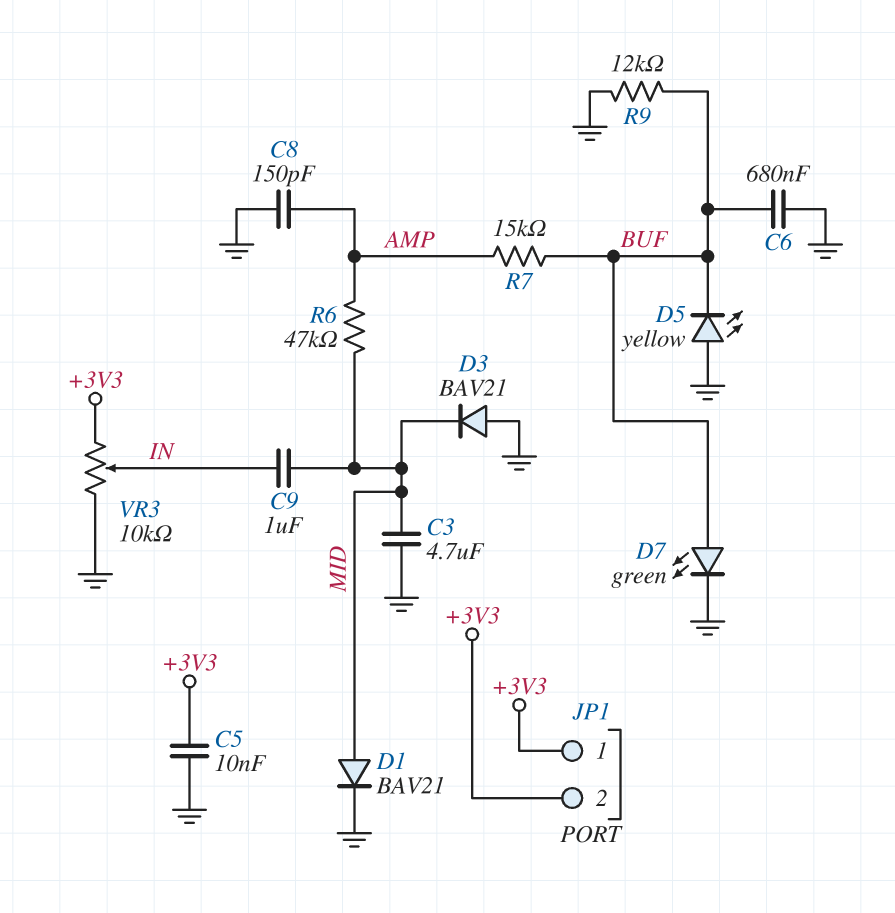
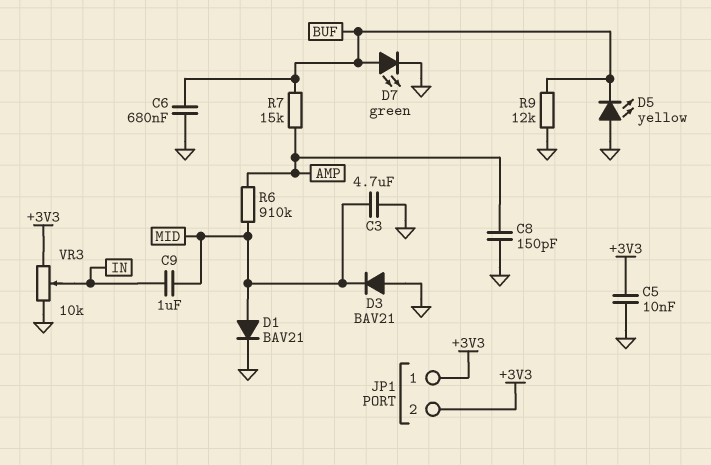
R6: 47k (AMP, MID) -> 910k (AMP, MID)

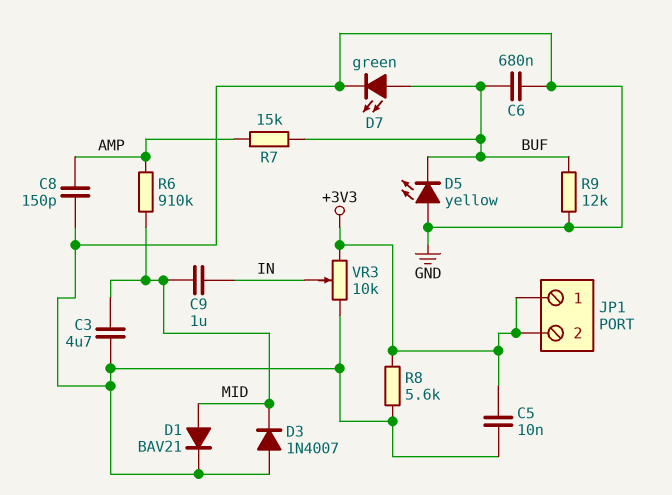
D3: diode BAV21 (A GND, K MID) -> diode 1N4007 (A GND, K MID)
R8: none -> 5.6k (+3V3, GND)

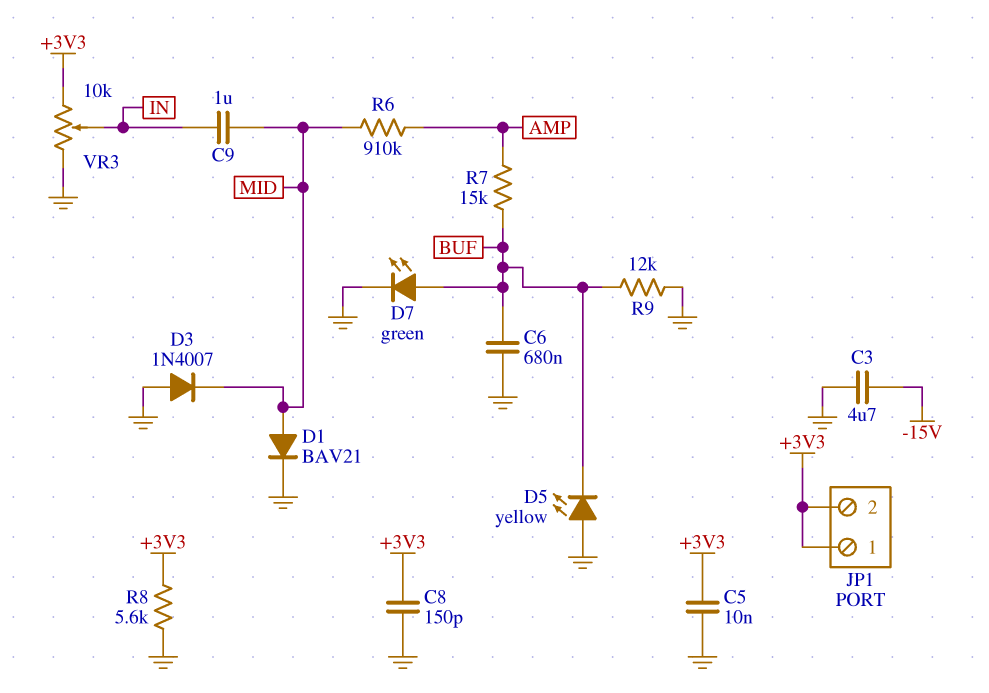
C3: 4.7uF (GND, MID) -> 4.7uF (-15V, GND)
C8: 150pF (AMP, GND) -> 150pF (+3V3, GND)

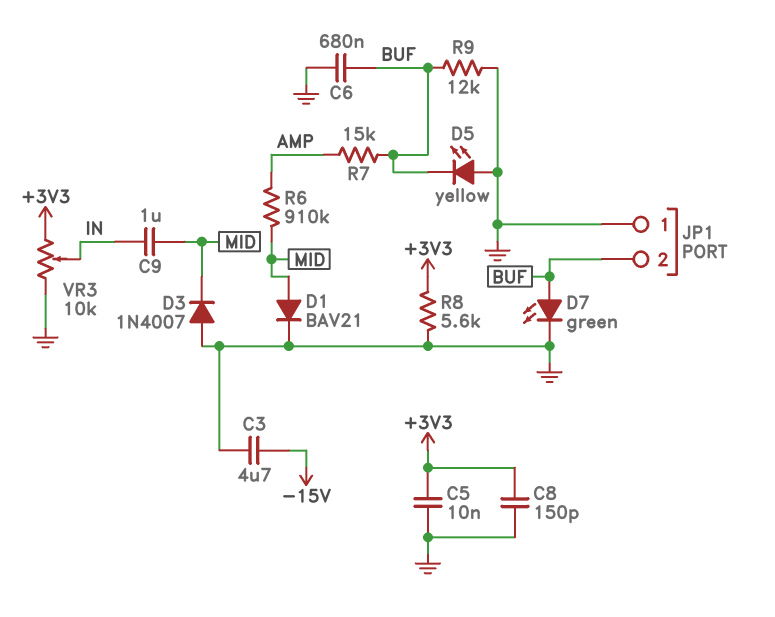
JP1 pin 1: +3V3 -> GND
JP1 pin 2: +3V3 -> BUF

